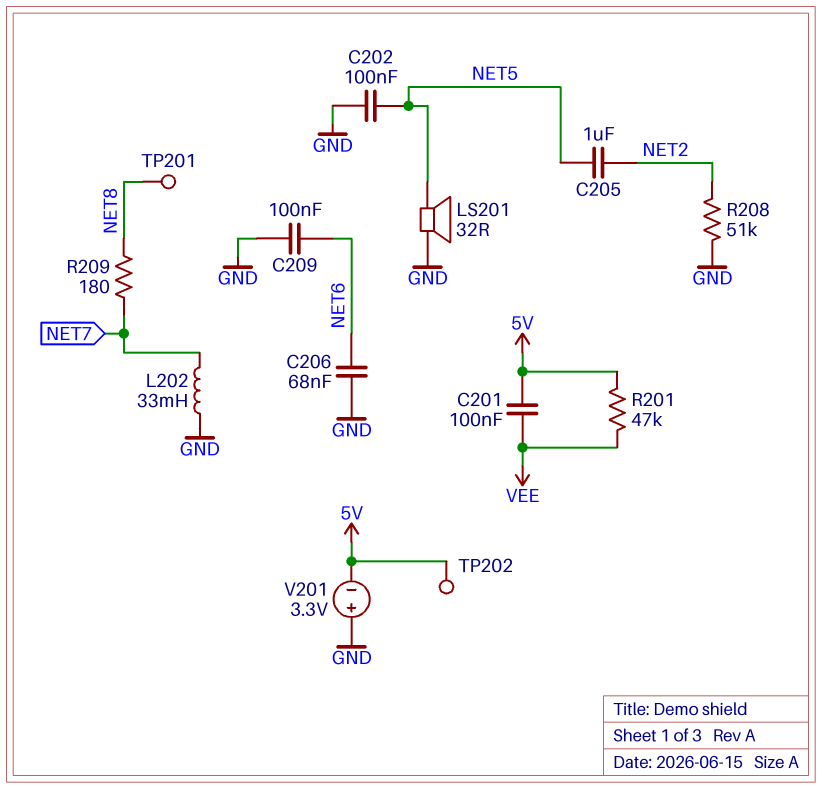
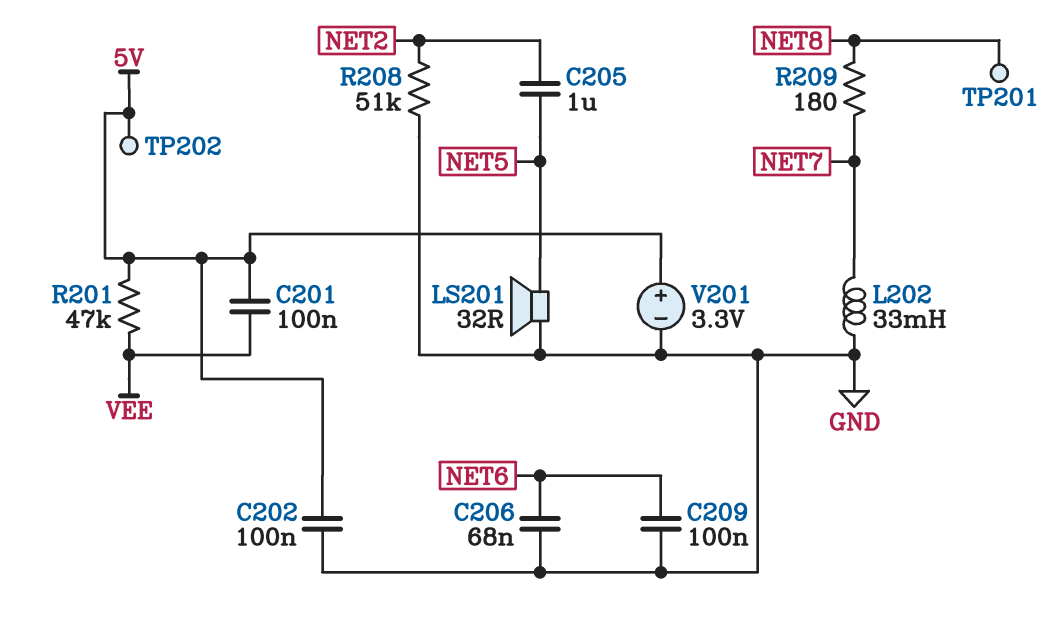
C202: 100nF (GND, NET5) -> 100nF (5V, GND)
V201: 3.3V (plus GND, minus 5V) -> 3.3V (plus 5V, minus GND)

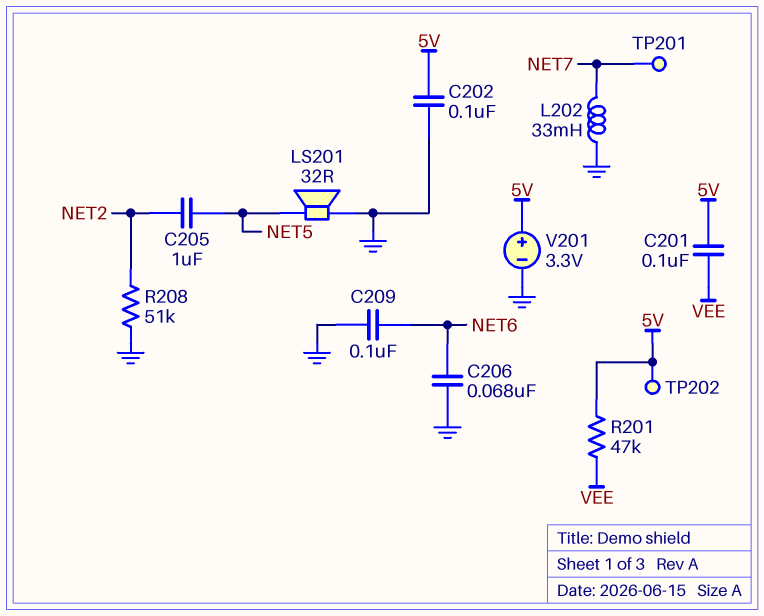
R209: 180 (NET7, NET8) -> none
TP201: test point (NET8) -> test point (NET7)

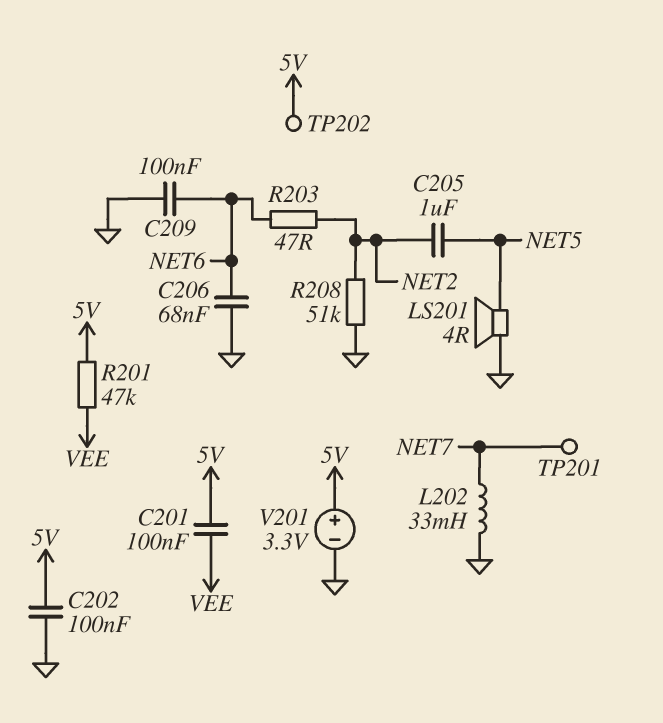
LS201: speaker 32R (GND, NET5) -> speaker 4R (GND, NET5)
R203: none -> 47 (NET2, NET6)

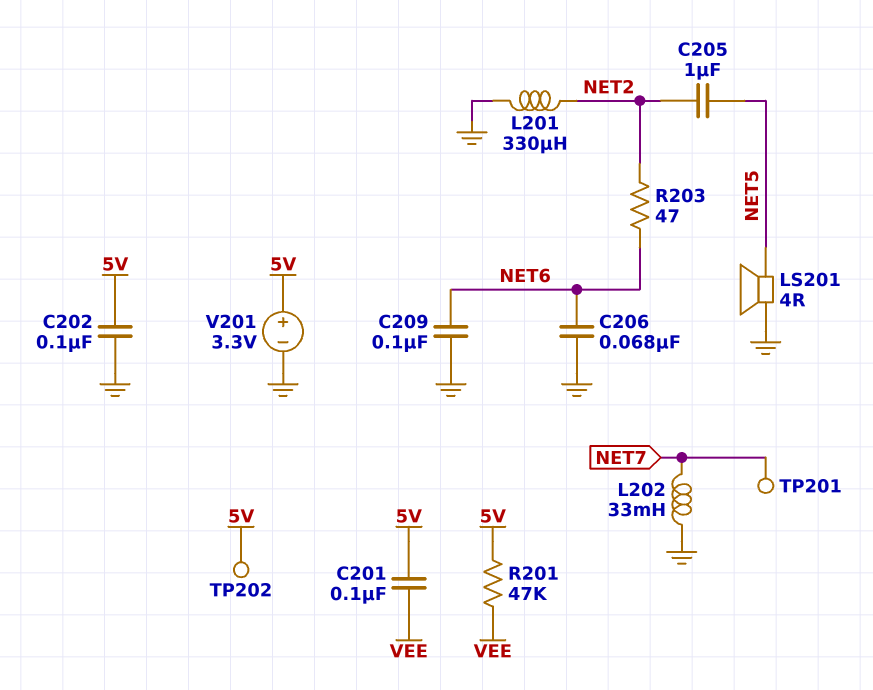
L201: none -> 330uH (GND, NET2)
R208: 51k (GND, NET2) -> none

